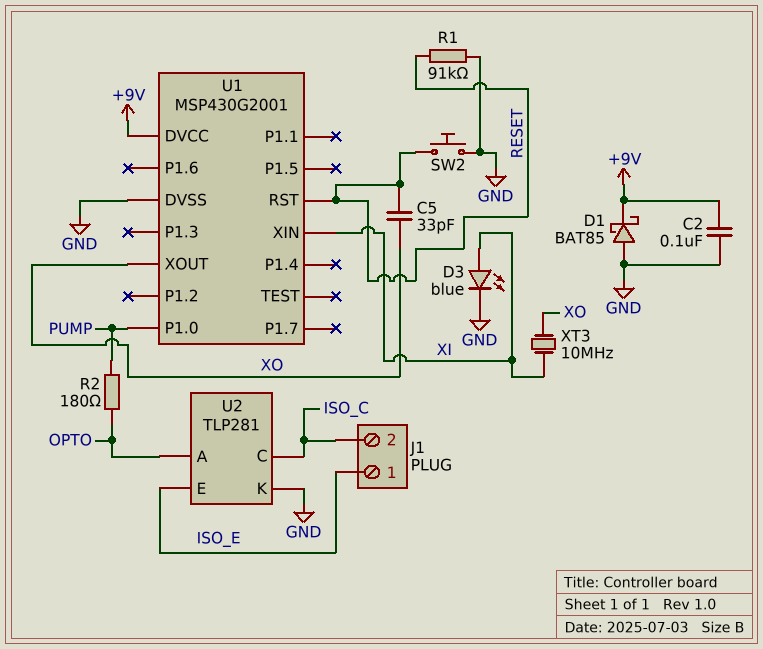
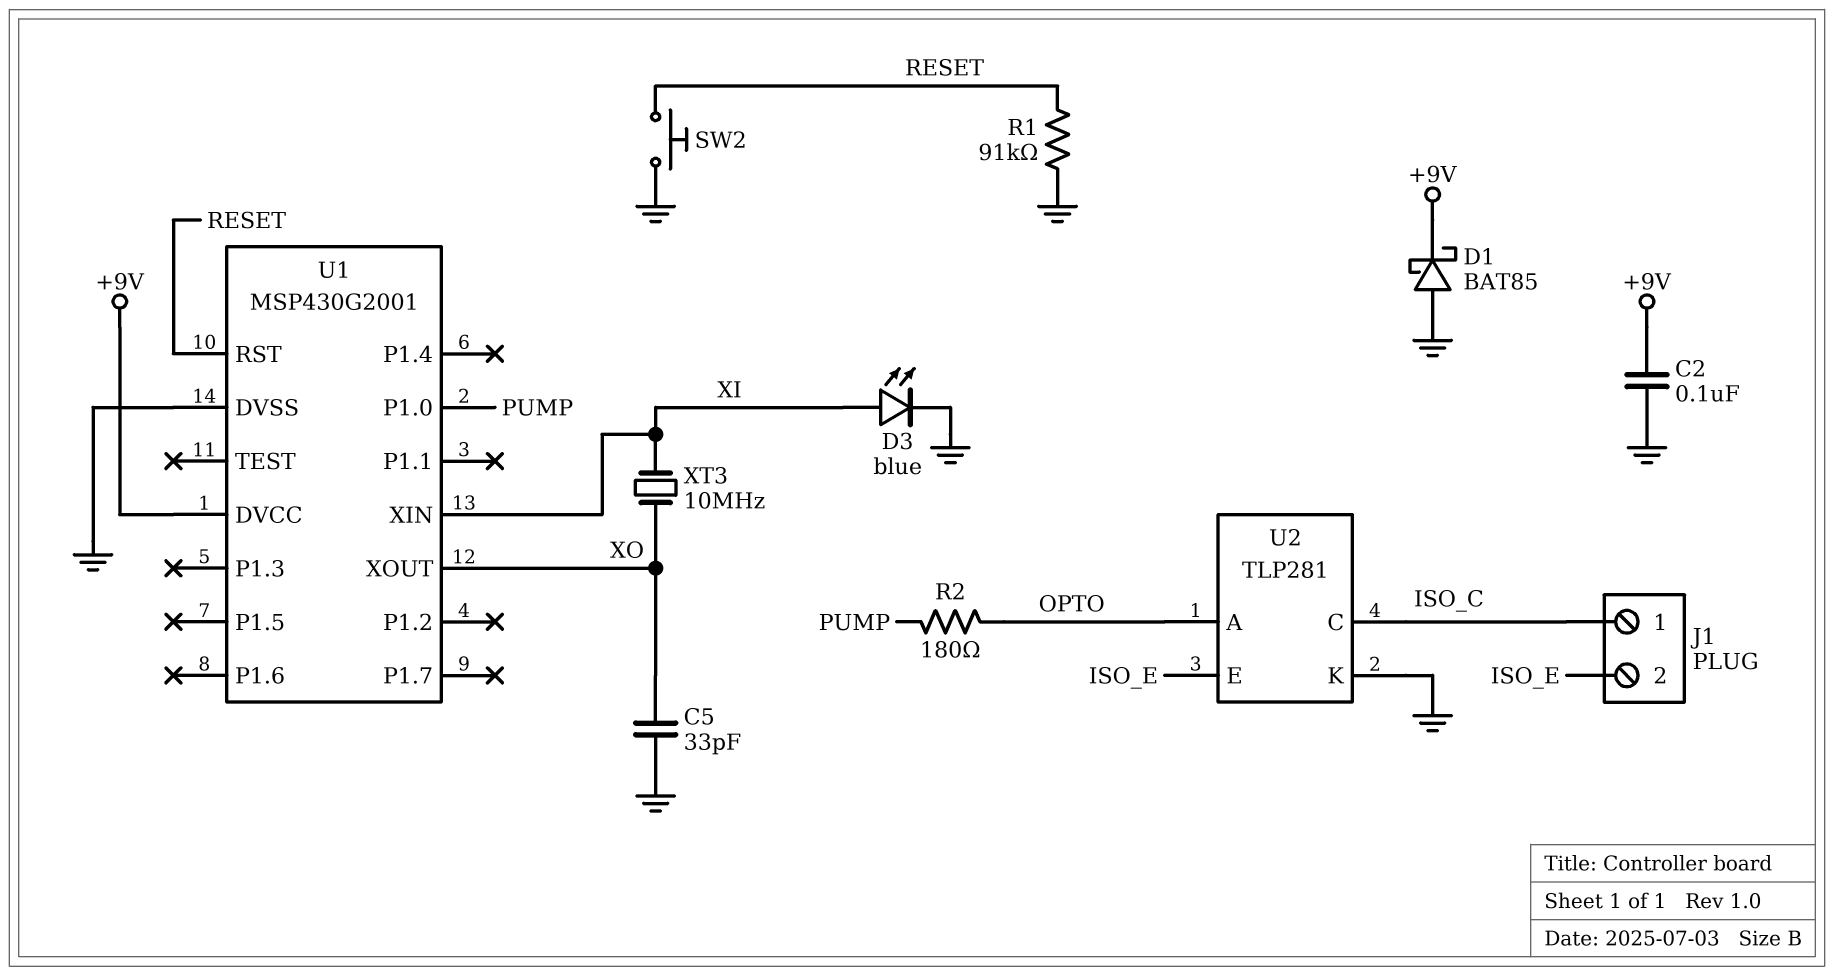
C5: 33pF (RESET, XO) -> 33pF (GND, XO)
J1 pin 1: ISO_E -> ISO_C
J1 pin 2: ISO_C -> ISO_E

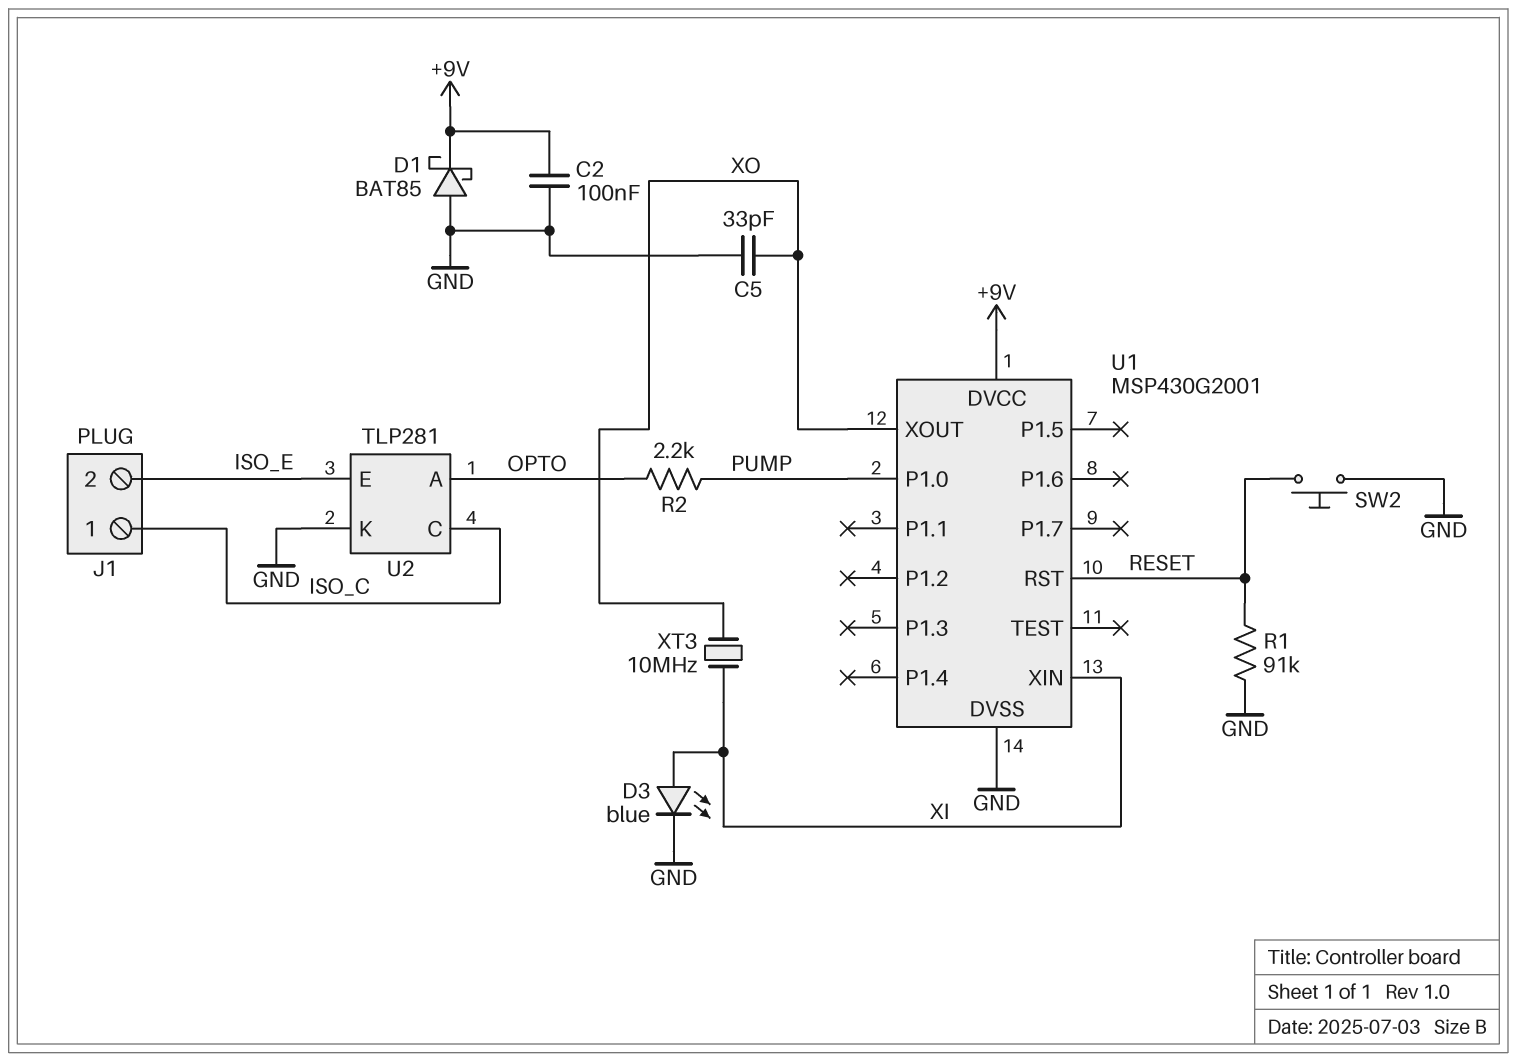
R2: 180 (OPTO, PUMP) -> 2.2k (OPTO, PUMP)

